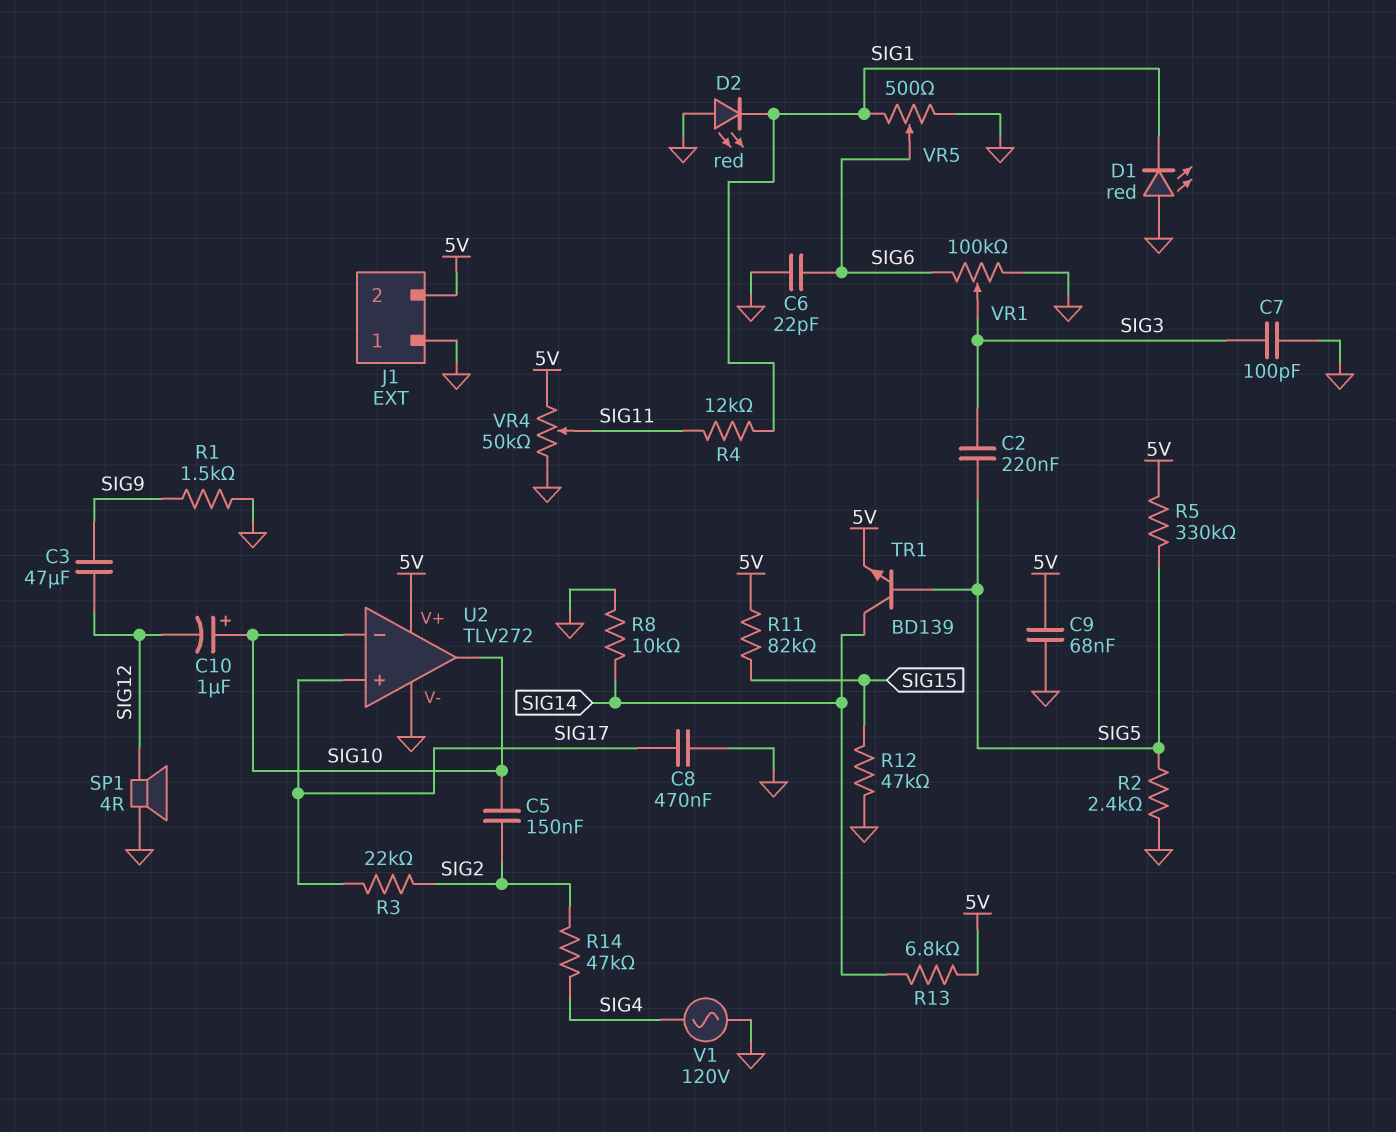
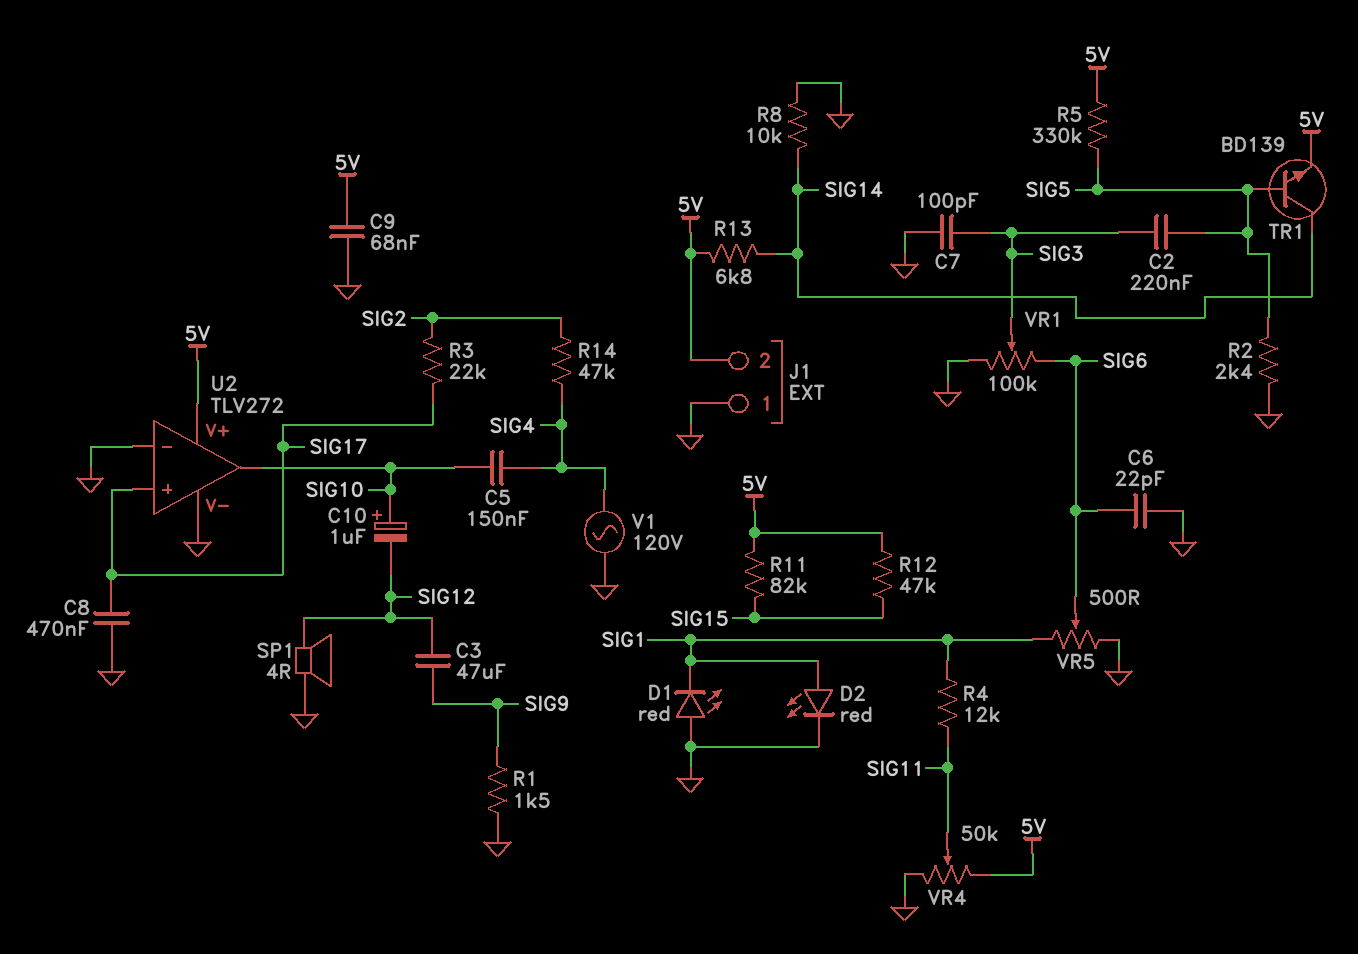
C5: 150nF (SIG2, SIG10) -> 150nF (SIG4, SIG10)
D2: LED red (A GND, K SIG1) -> LED red (A SIG1, K GND)
R12: 47k (GND, SIG15) -> 47k (5V, SIG15)
U2 pin in-: SIG10 -> GND

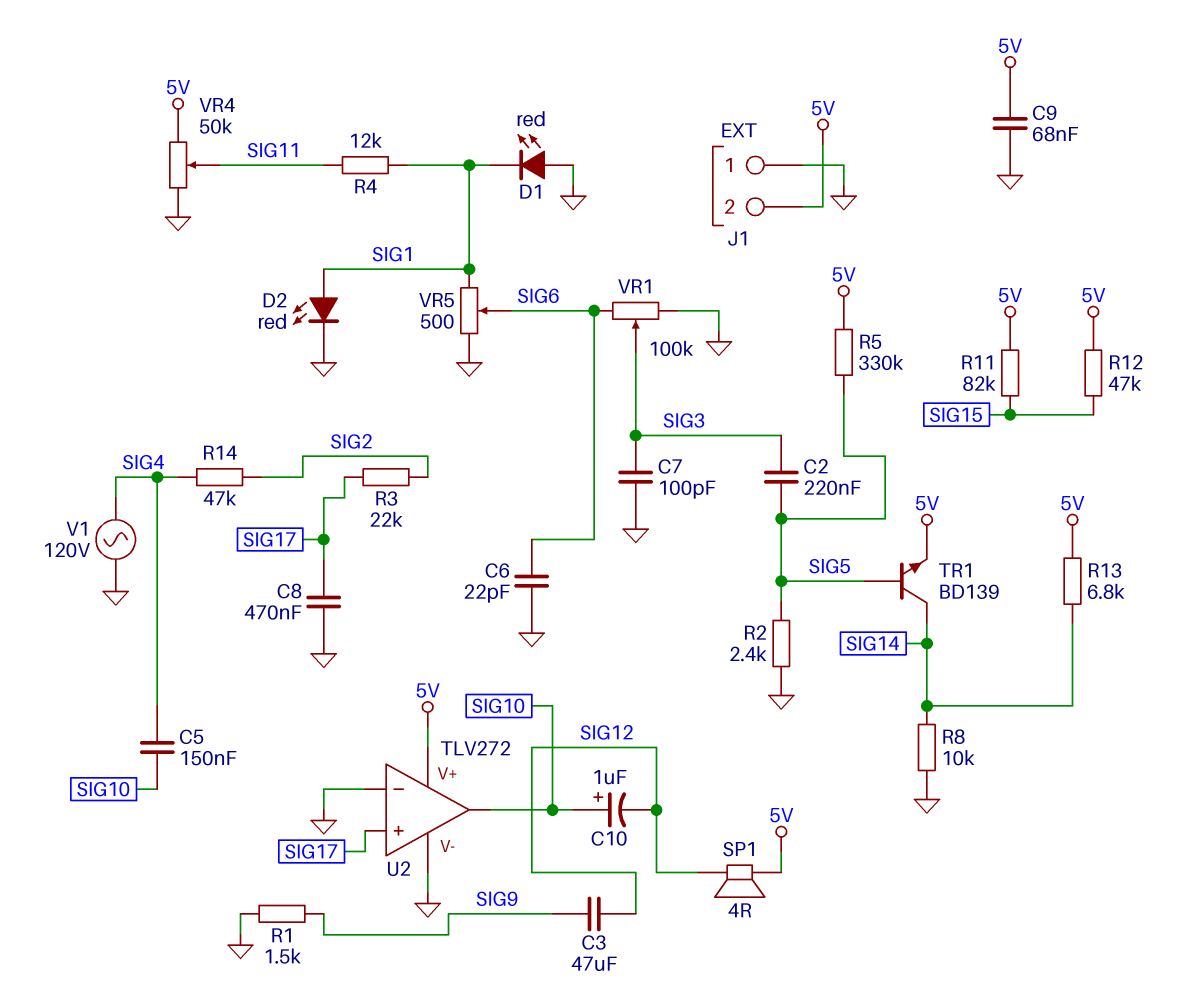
SP1: speaker 4R (GND, SIG12) -> speaker 4R (5V, SIG12)

